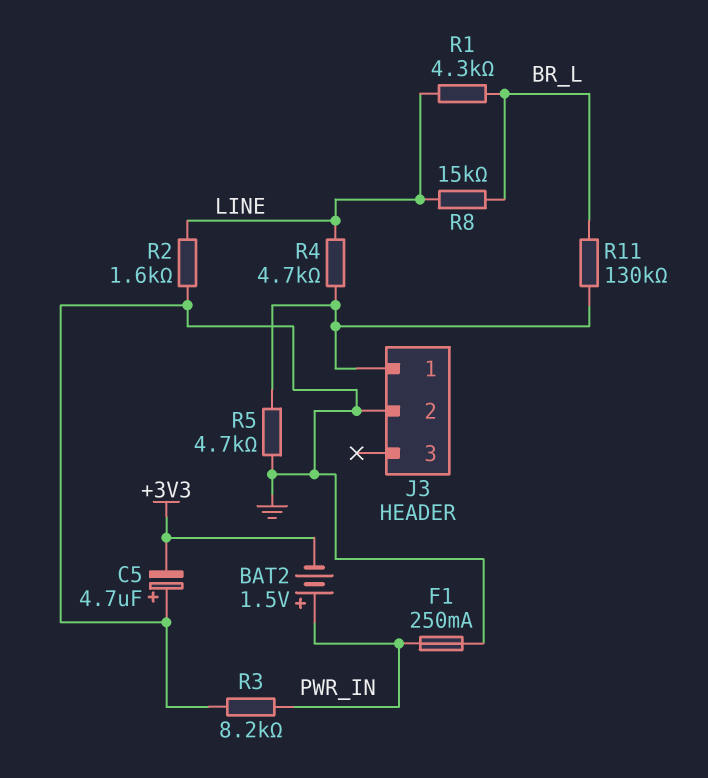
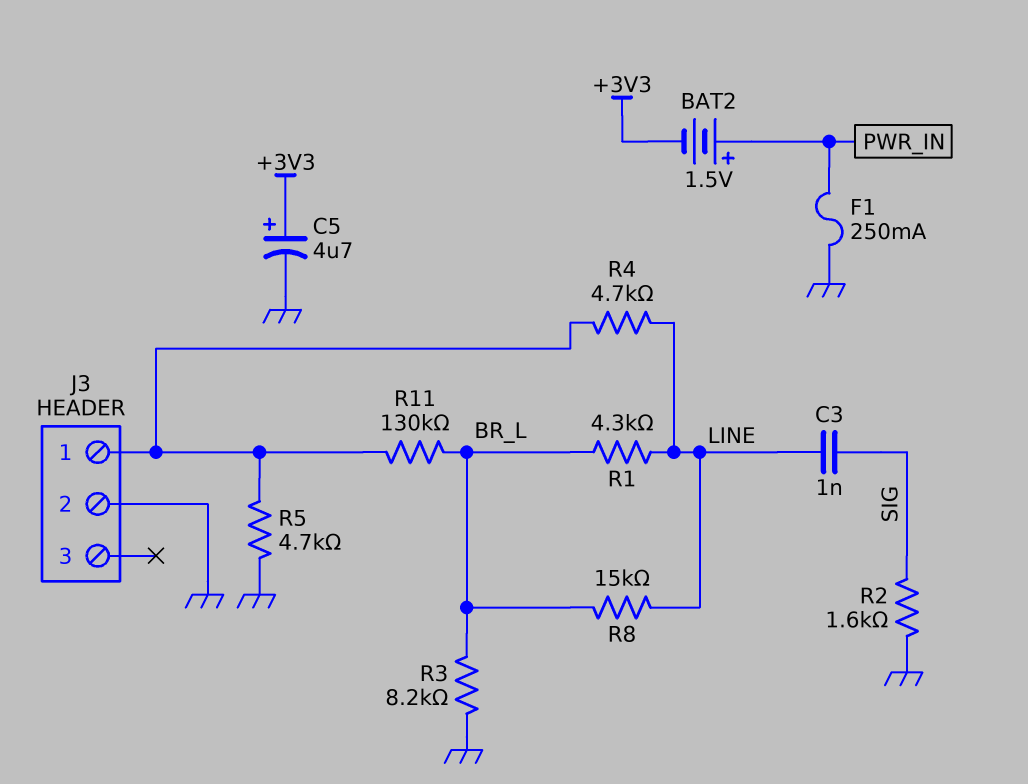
C3: none -> 1nF (LINE, SIG)
C5: 4.7uF (plus GND, minus +3V3) -> 4.7uF (plus +3V3, minus GND)
R2: 1.6k (GND, LINE) -> 1.6k (GND, SIG)
R3: 8.2k (GND, PWR_IN) -> 8.2k (BR_L, GND)

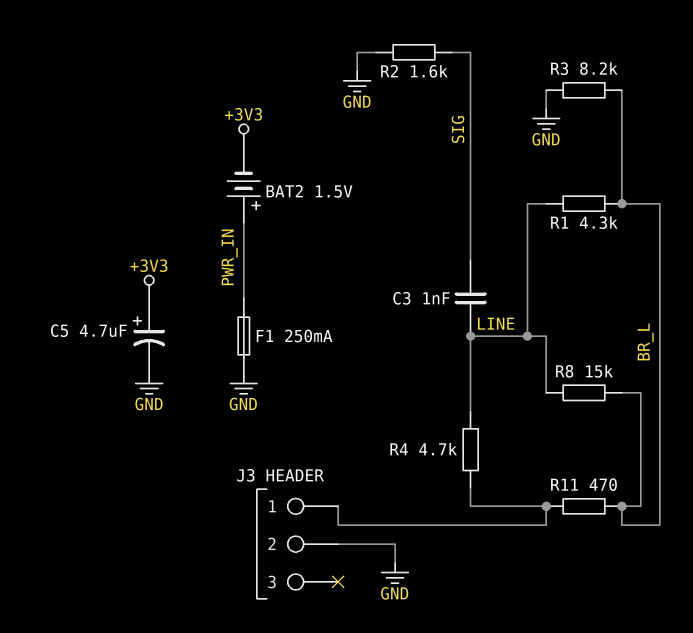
R5: 4.7k (GND, J3/1) -> none
R11: 130k (BR_L, J3/1) -> 470 (BR_L, J3/1)

